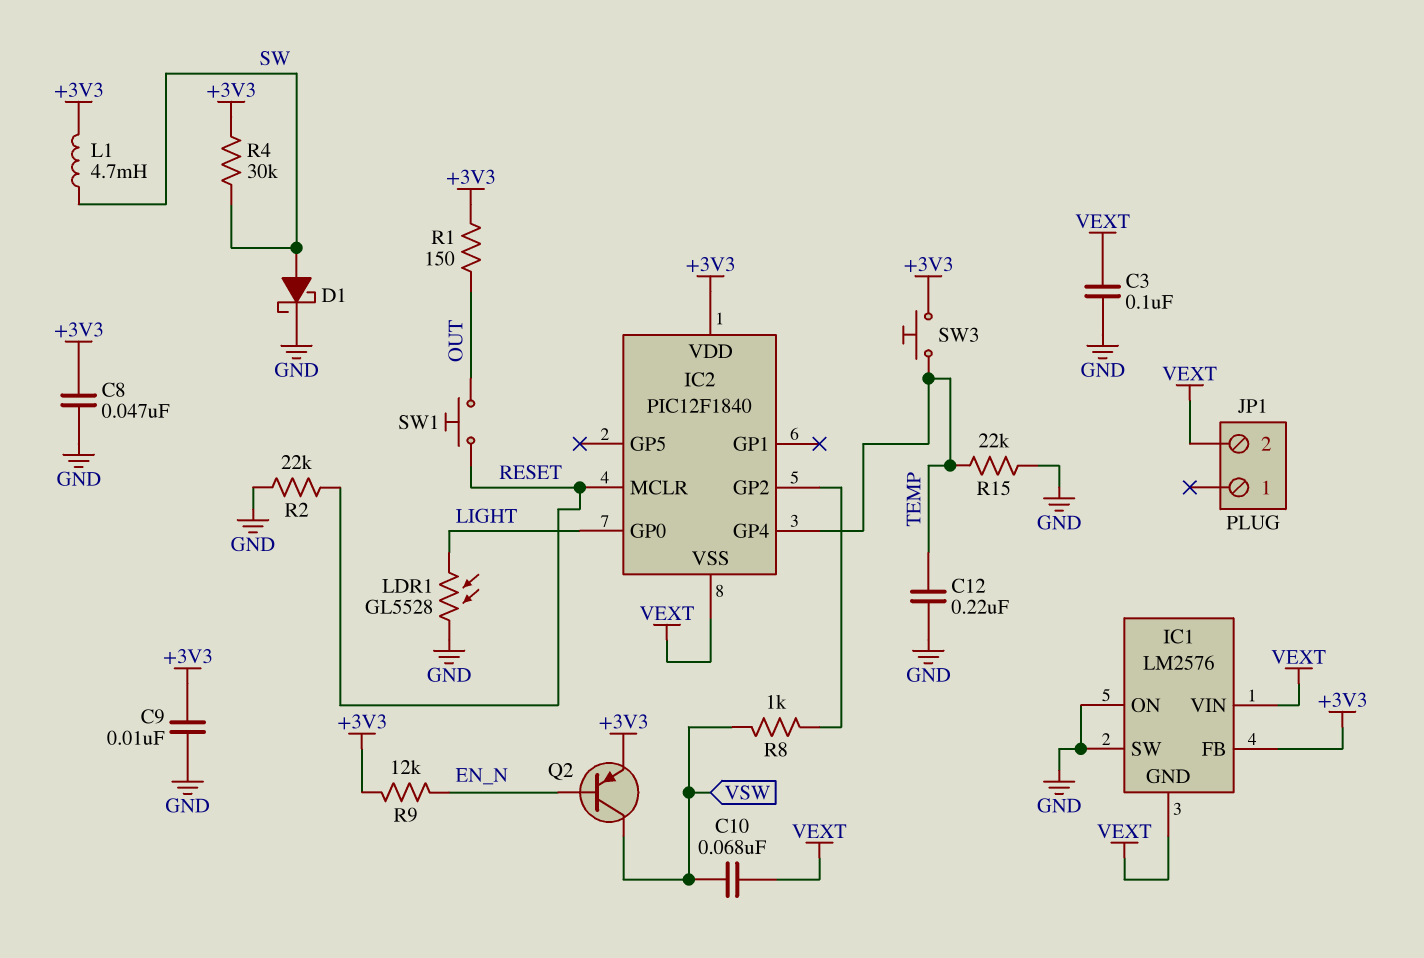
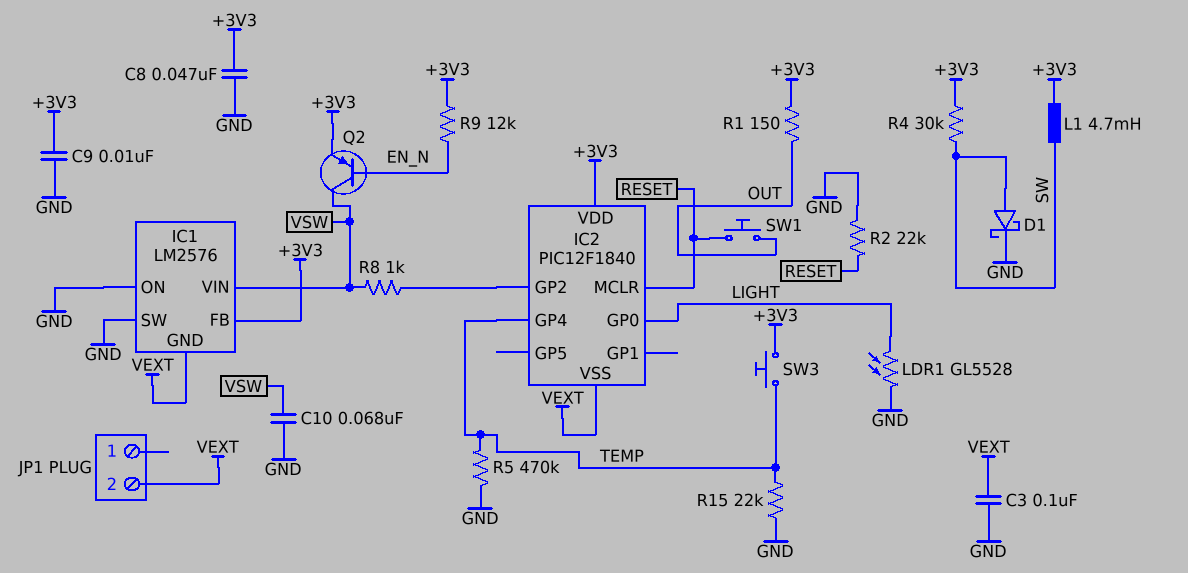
C10: 68nF (VEXT, VSW) -> 68nF (GND, VSW)
C12: 220nF (GND, TEMP) -> none
IC1 pin VIN: VEXT -> VSW
R5: none -> 470k (GND, TEMP)

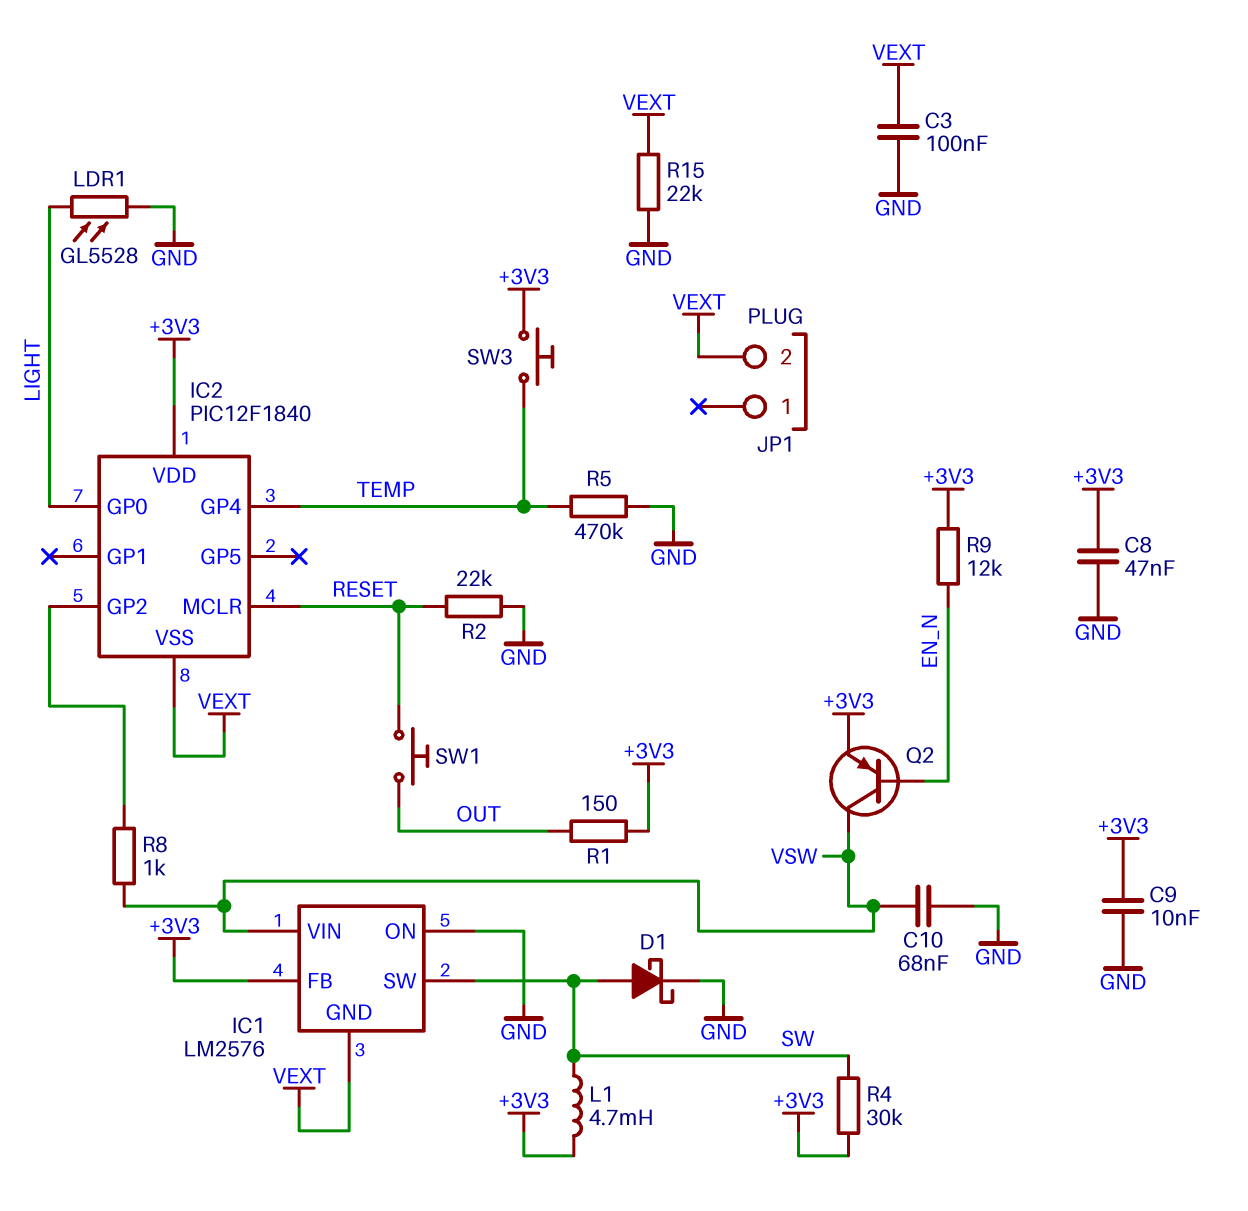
IC1 pin SW: GND -> SW
R15: 22k (GND, TEMP) -> 22k (GND, VEXT)

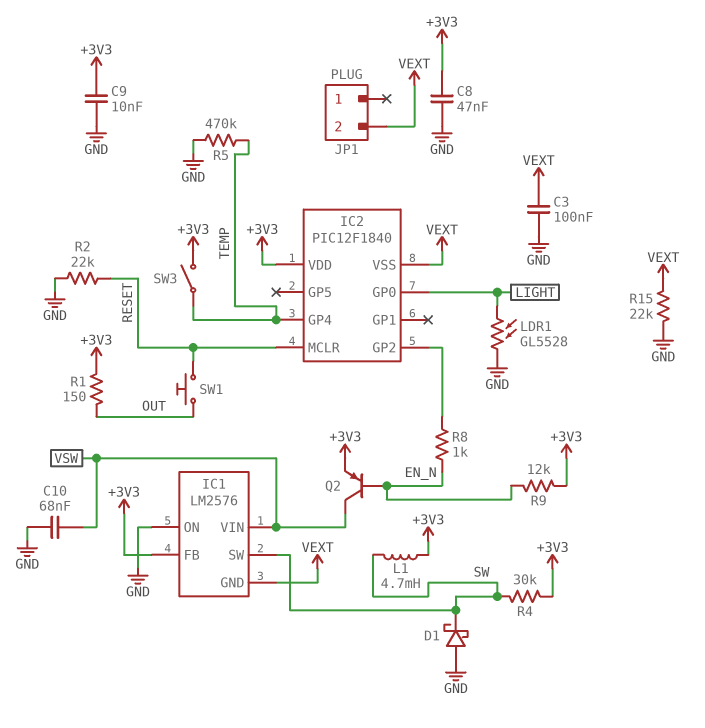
D1: schottky (A SW, K GND) -> schottky (A GND, K SW)
R8: 1k (IC2/GP2, VSW) -> 1k (EN_N, IC2/GP2)
SW3: button (+3V3, TEMP) -> switch (+3V3, TEMP)

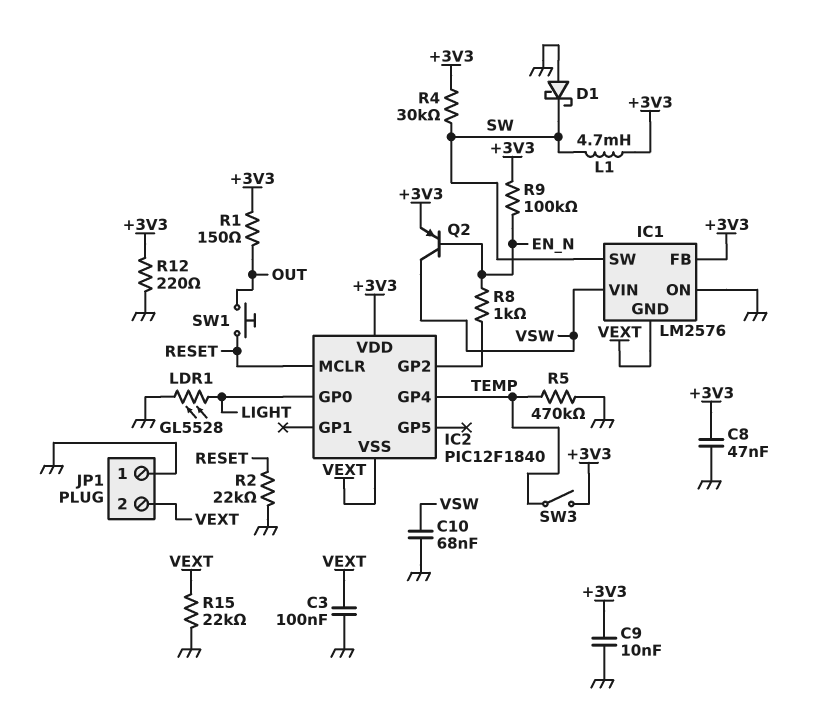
JP1 pin 1: none -> GND
R9: 12k (+3V3, EN_N) -> 100k (+3V3, EN_N)
R12: none -> 220 (+3V3, GND)

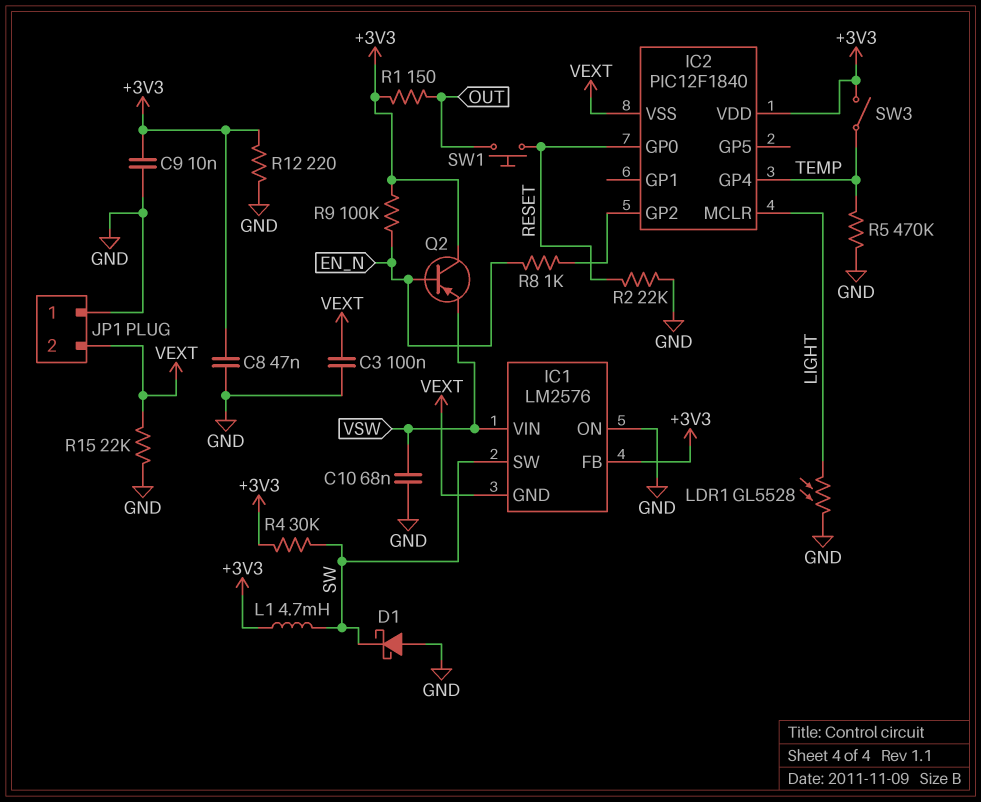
IC2 pin GP0: LIGHT -> RESET
IC2 pin MCLR: RESET -> LIGHT
Q2: PNP (B EN_N, C VSW, E +3V3) -> PNP (B EN_N, C +3V3, E VSW)

